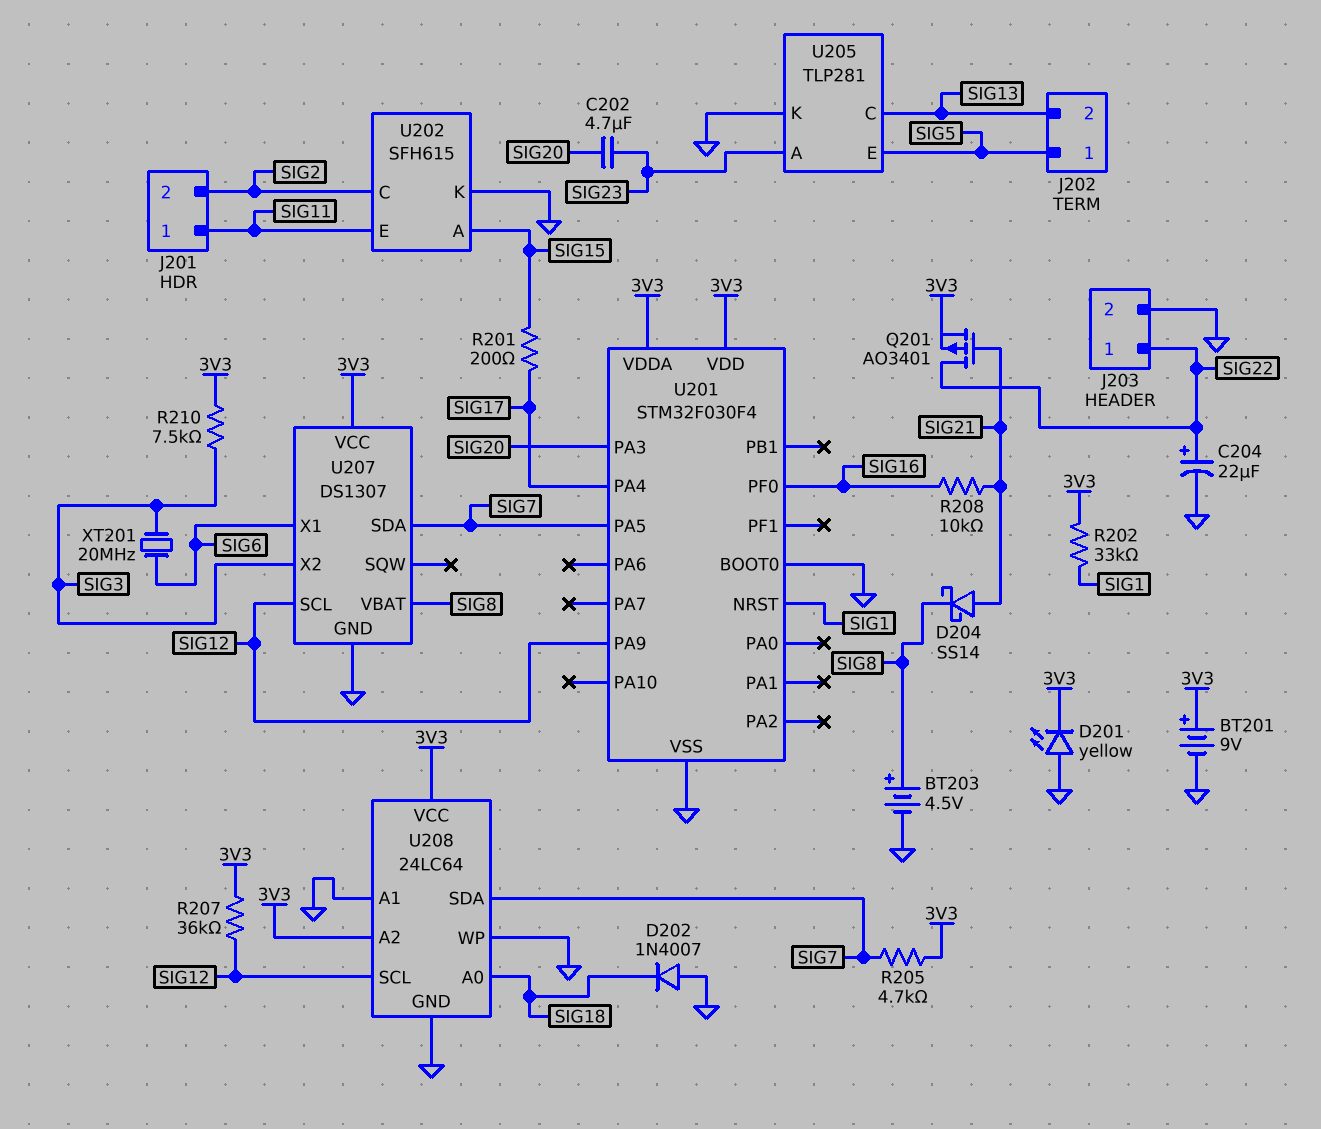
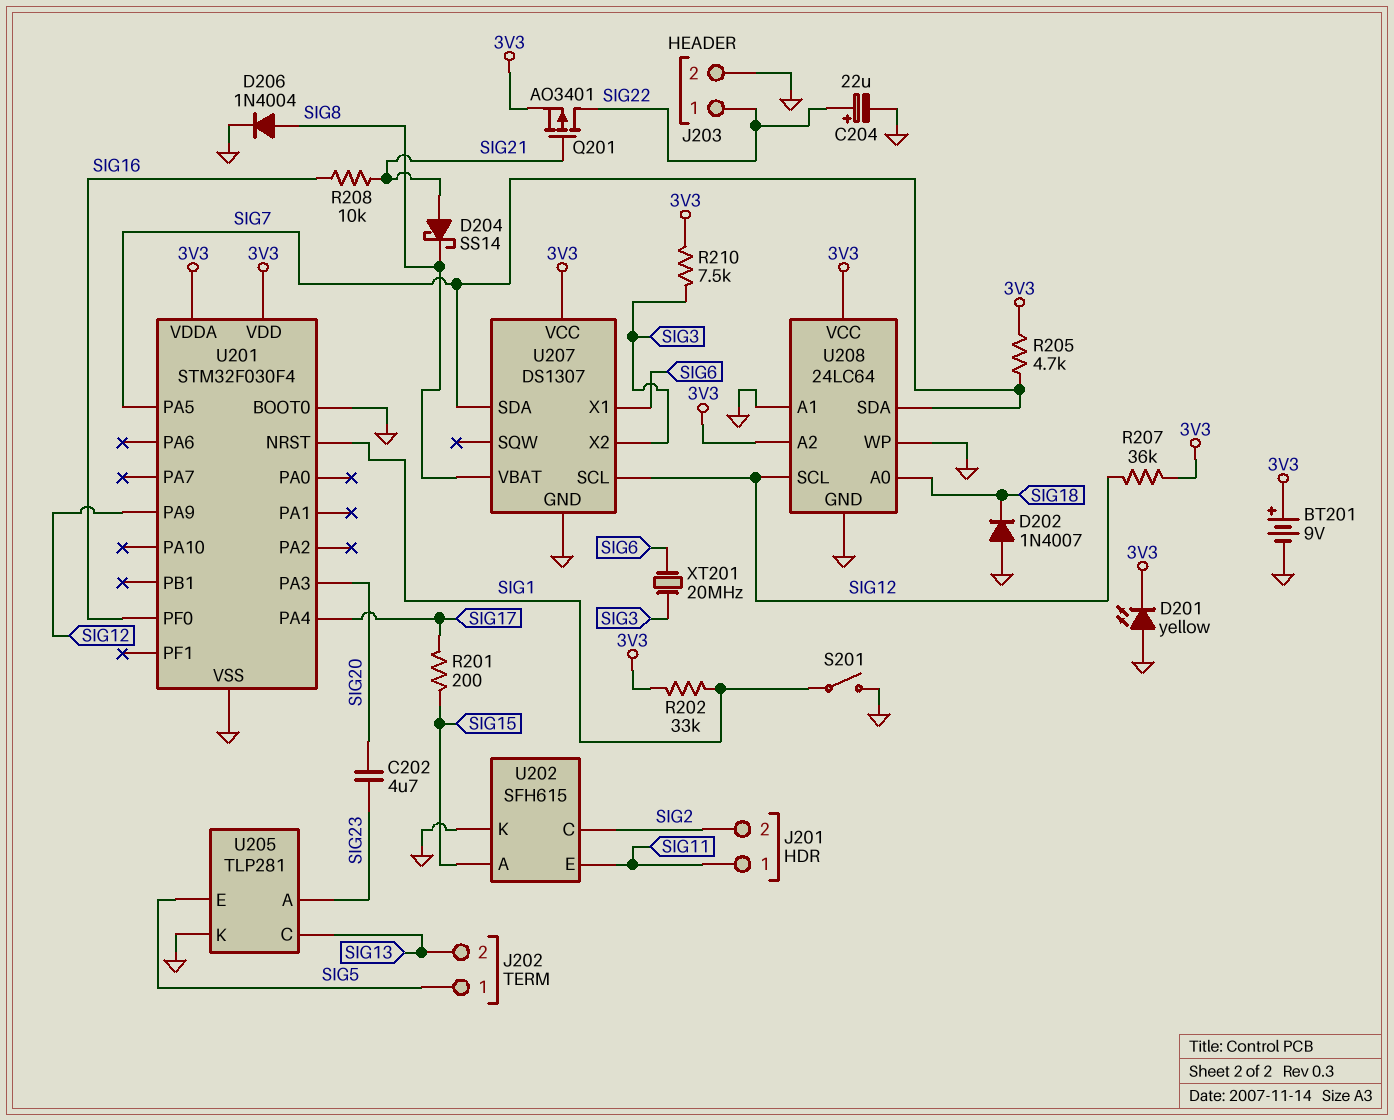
BT203: 4.5V (plus SIG8, minus GND) -> none
D206: none -> diode 1N4004 (A SIG8, K GND)
S201: none -> switch (GND, SIG1)

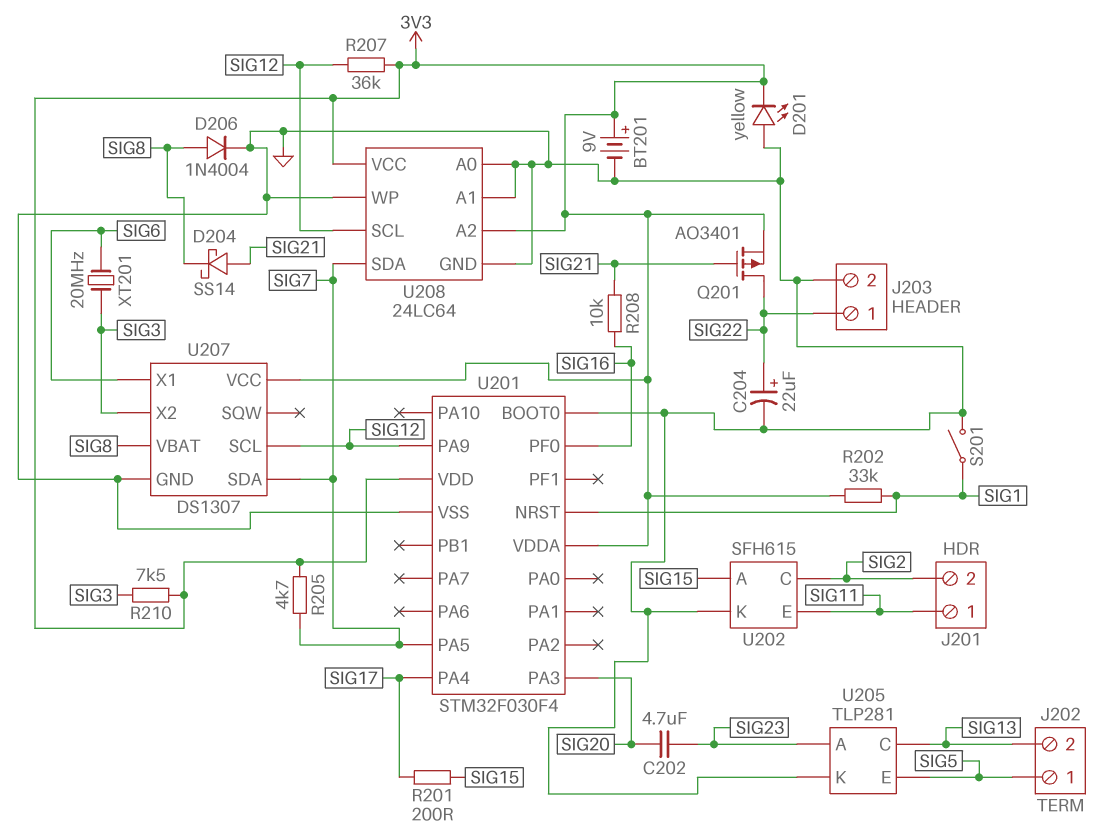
D202: diode 1N4007 (A GND, K SIG18) -> none
U208 pin A0: SIG18 -> GND

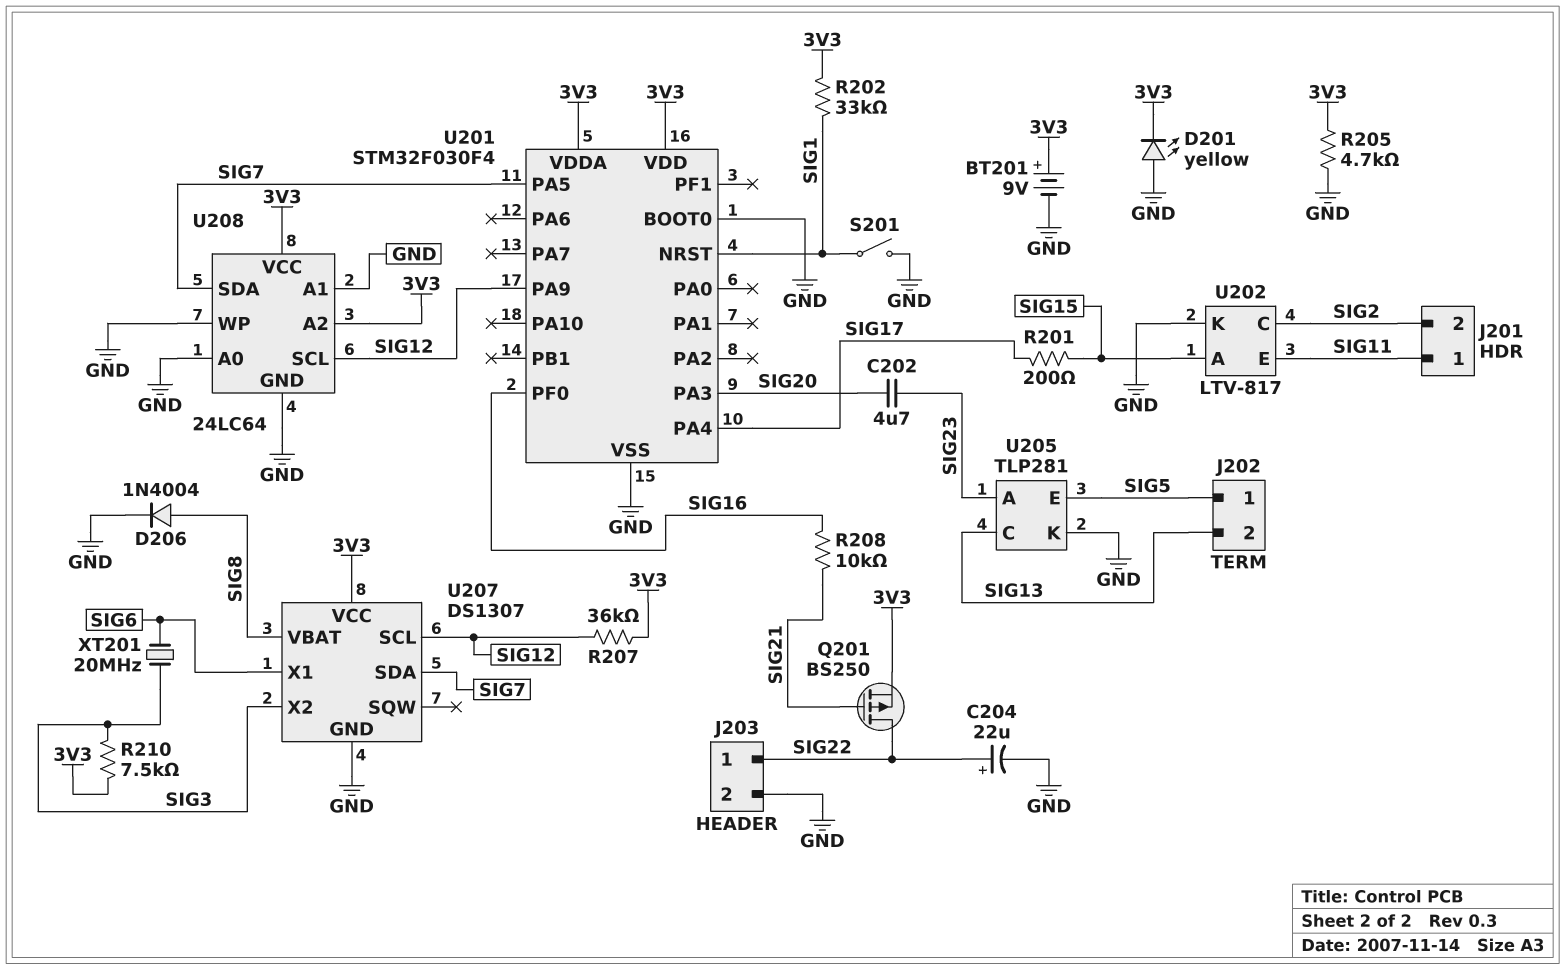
D204: schottky SS14 (A SIG21, K SIG8) -> none
Q201: PMOS AO3401 (G SIG21, D SIG22, S 3V3) -> PMOS BS250 (G SIG21, D SIG22, S 3V3)
R205: 4.7k (3V3, SIG7) -> 4.7k (3V3, GND)
U202: SFH615 -> LTV-817

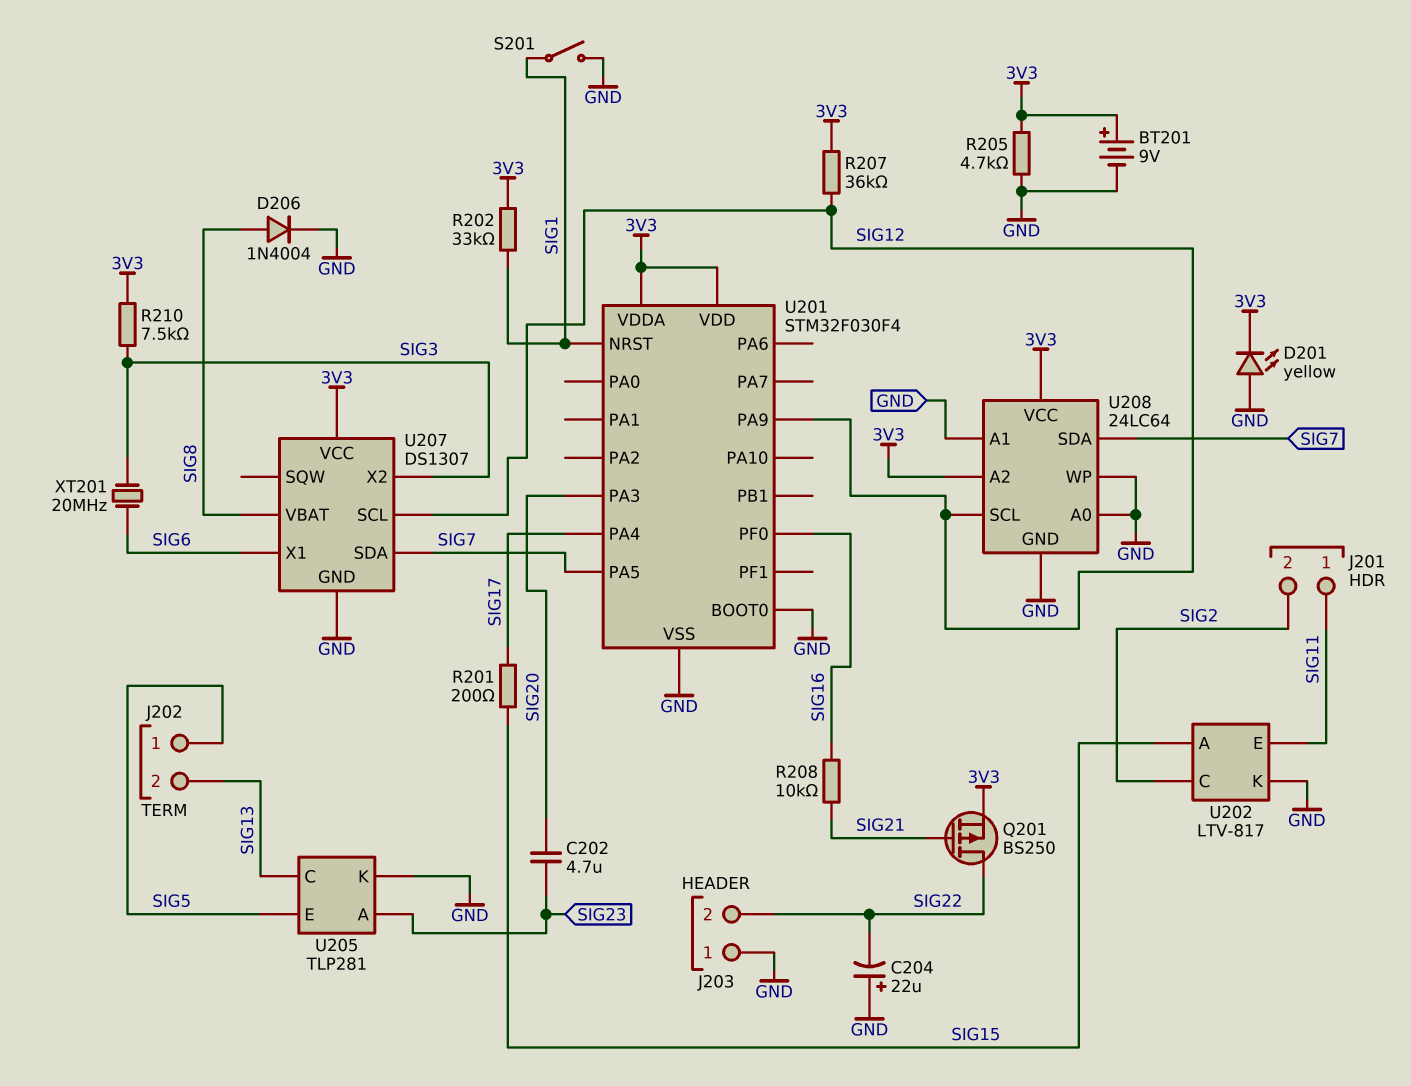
C204: 22uF (plus SIG22, minus GND) -> 22uF (plus GND, minus SIG22)
J203 pin 1: SIG22 -> GND
J203 pin 2: GND -> SIG22

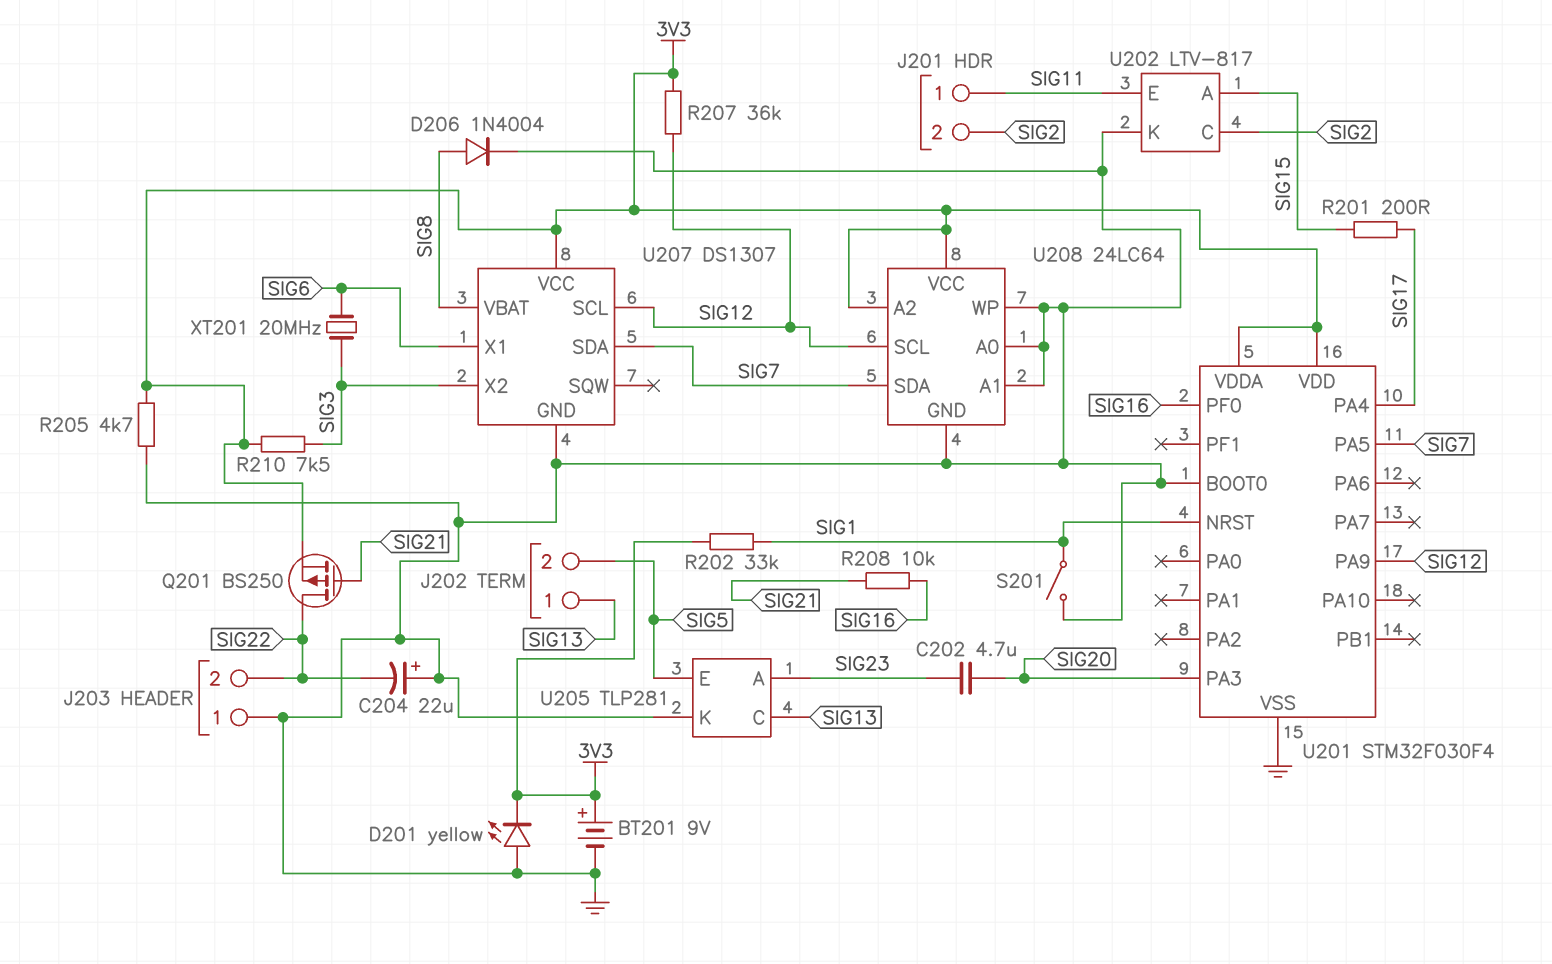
J202 pin 1: SIG5 -> SIG13
J202 pin 2: SIG13 -> SIG5

